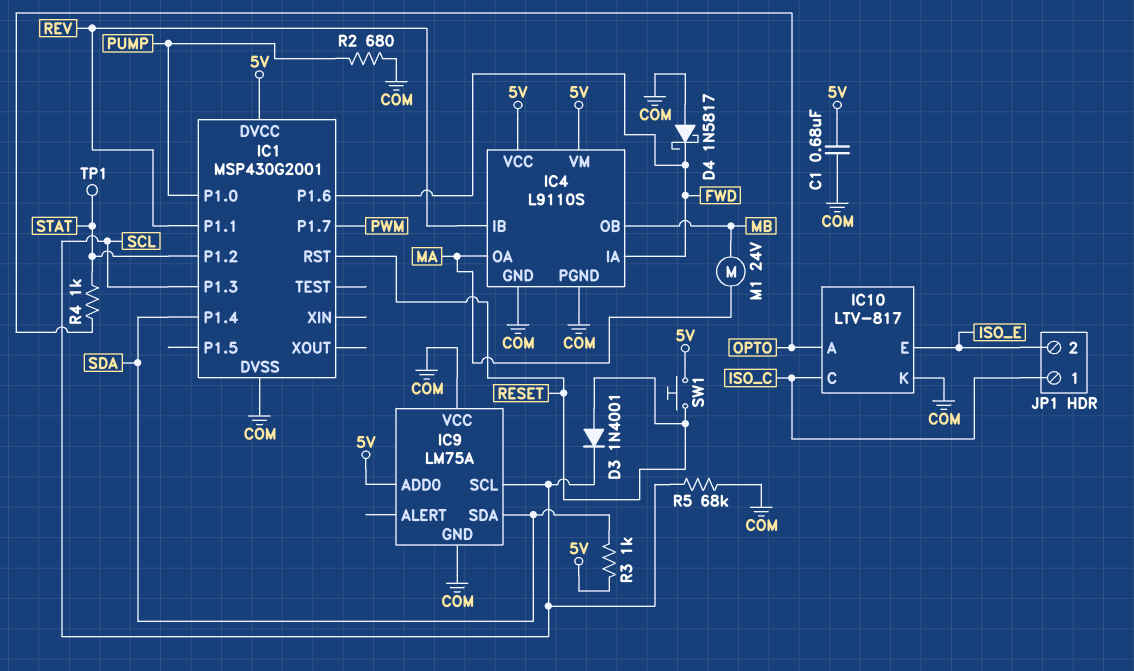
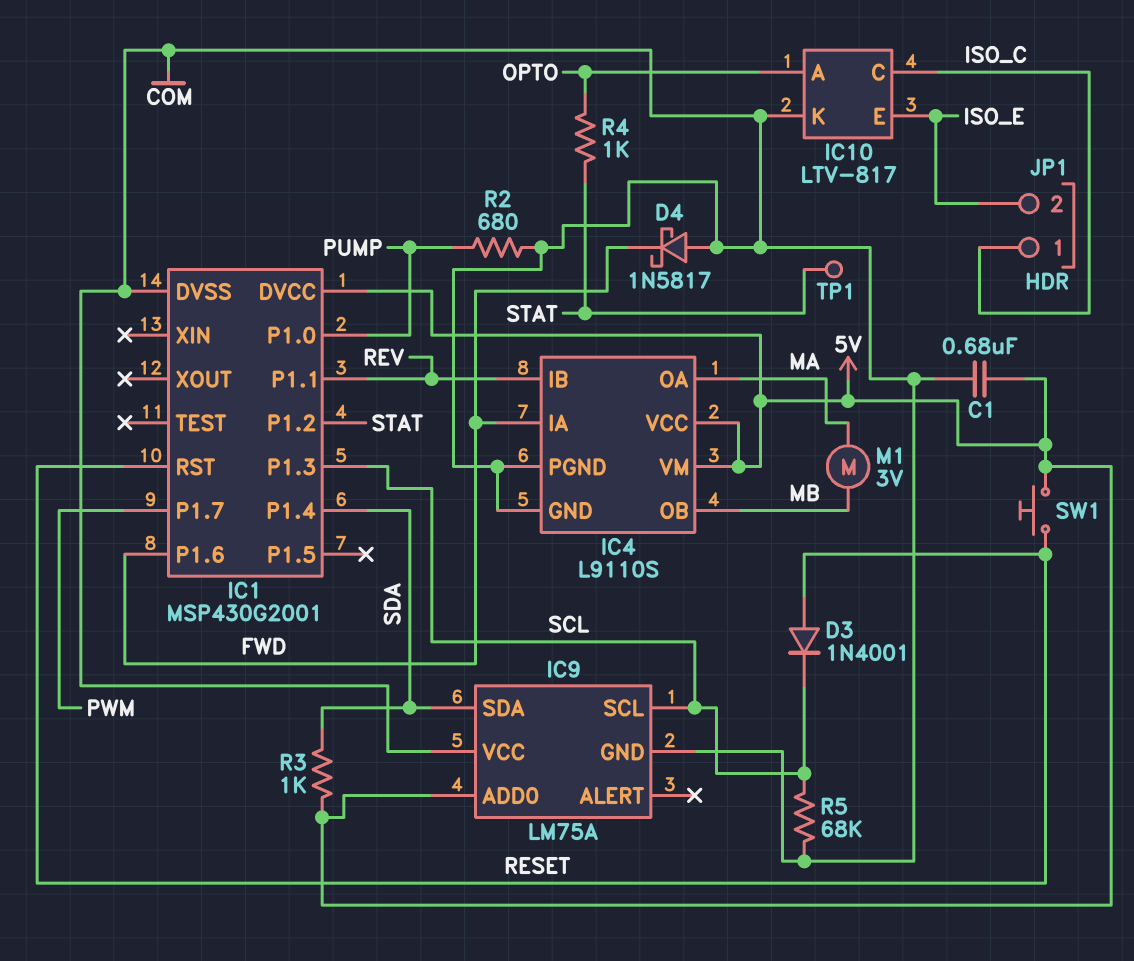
M1: motor 24V (MA, MB) -> motor 3V (MA, MB)

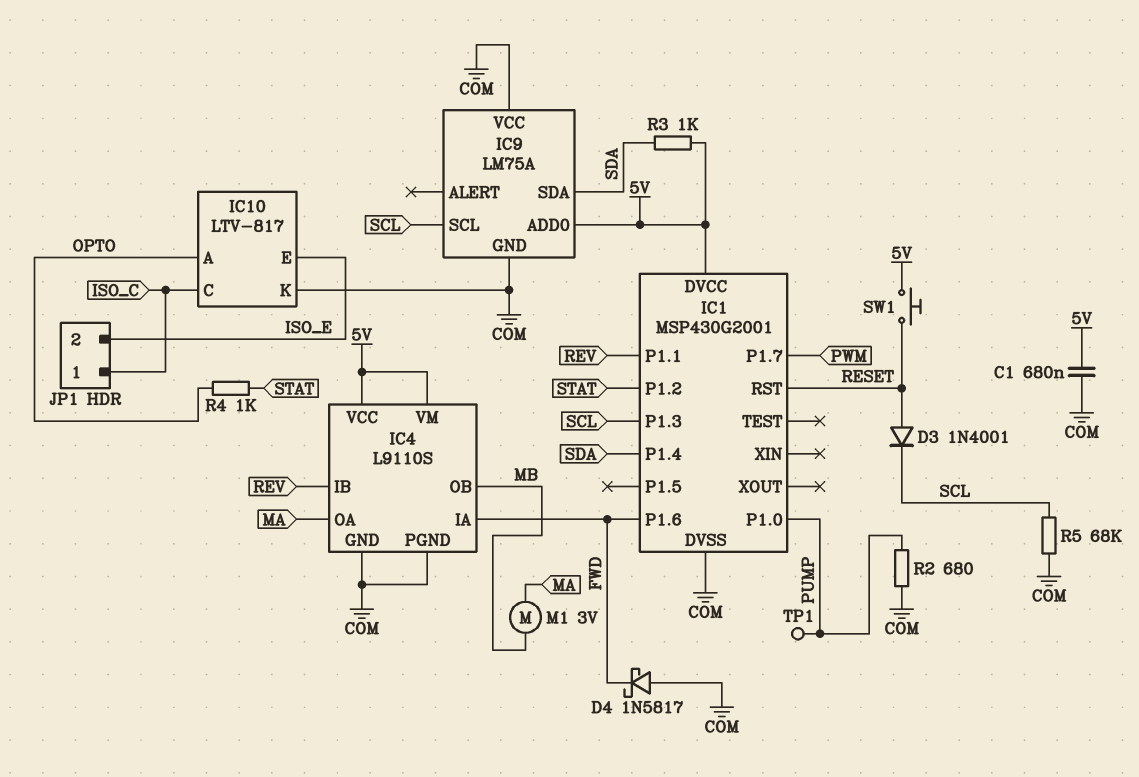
TP1: test point (STAT) -> test point (PUMP)

